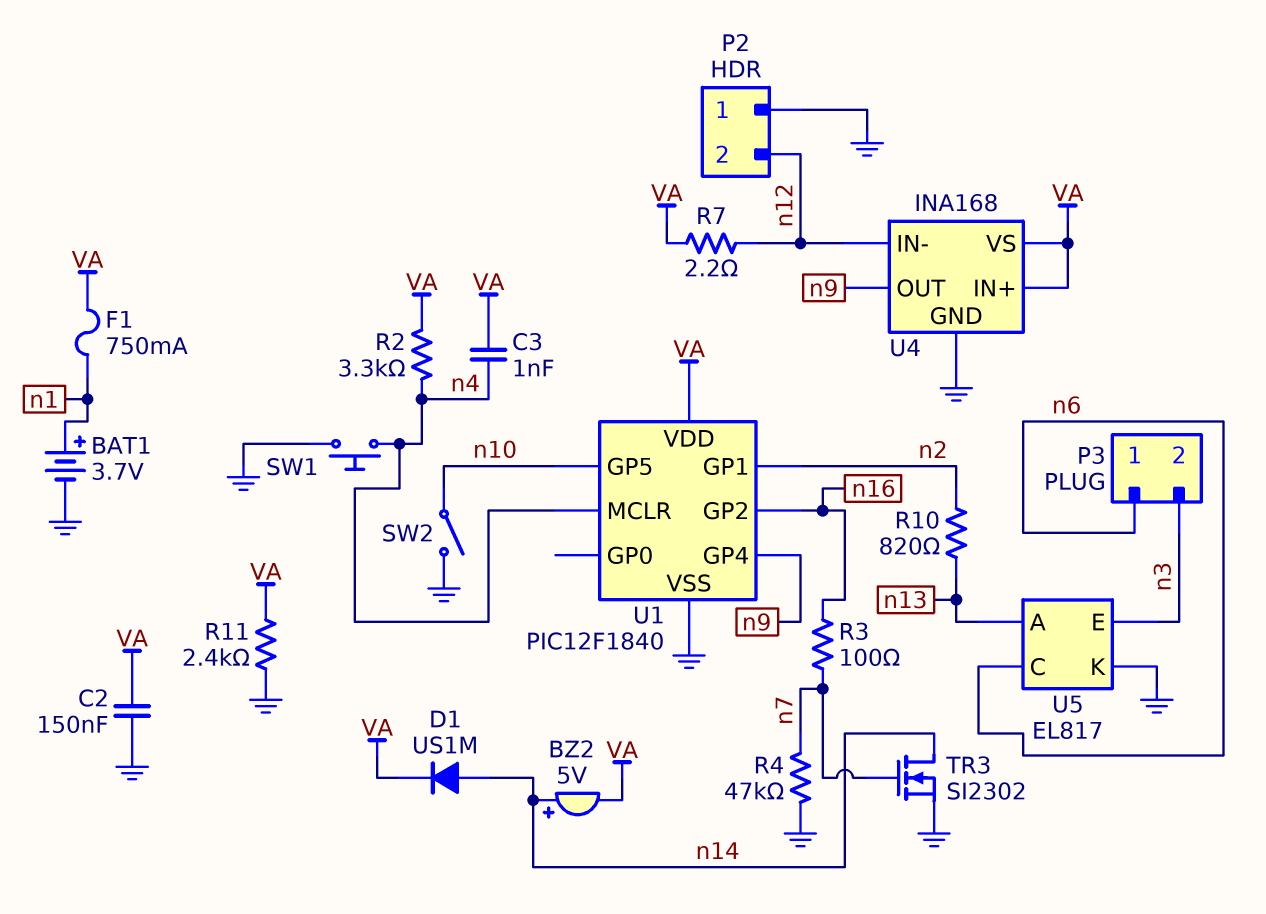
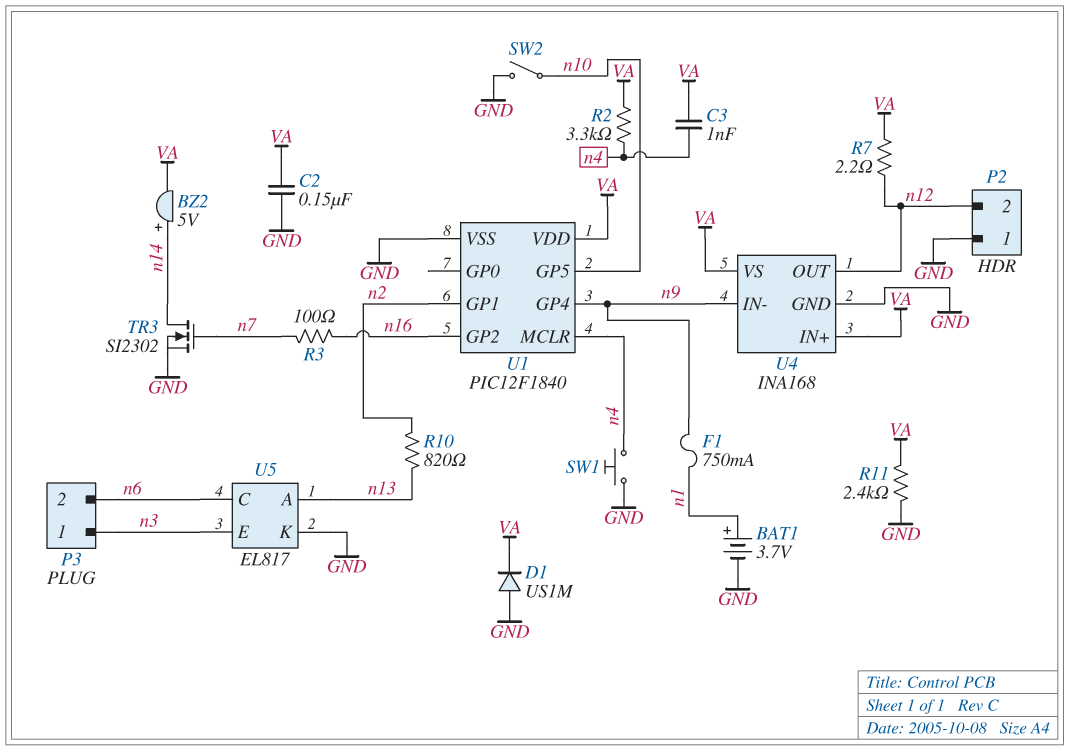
D1: diode US1M (A n14, K VA) -> diode US1M (A GND, K VA)
F1: 750mA (VA, n1) -> 750mA (n1, n9)
P3 pin 1: n6 -> n3
P3 pin 2: n3 -> n6
R4: 47k (GND, n7) -> none
U4 pin IN-: n12 -> n9
U4 pin OUT: n9 -> n12

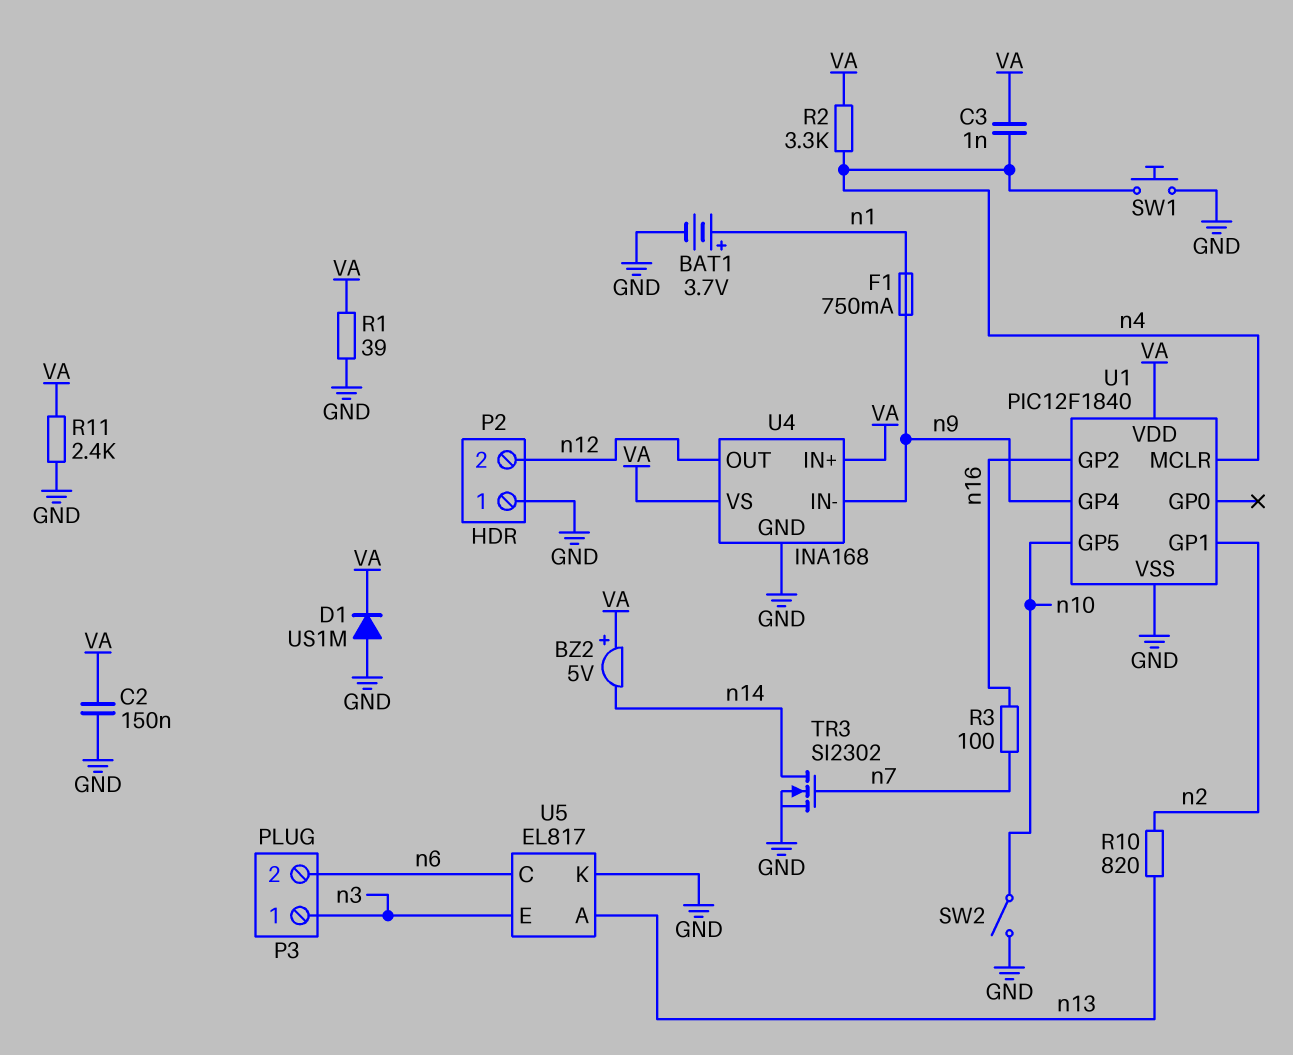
BZ2: buzzer 5V (plus n14, minus VA) -> buzzer 5V (plus VA, minus n14)
R1: none -> 39 (GND, VA)
R7: 2.2 (VA, n12) -> none

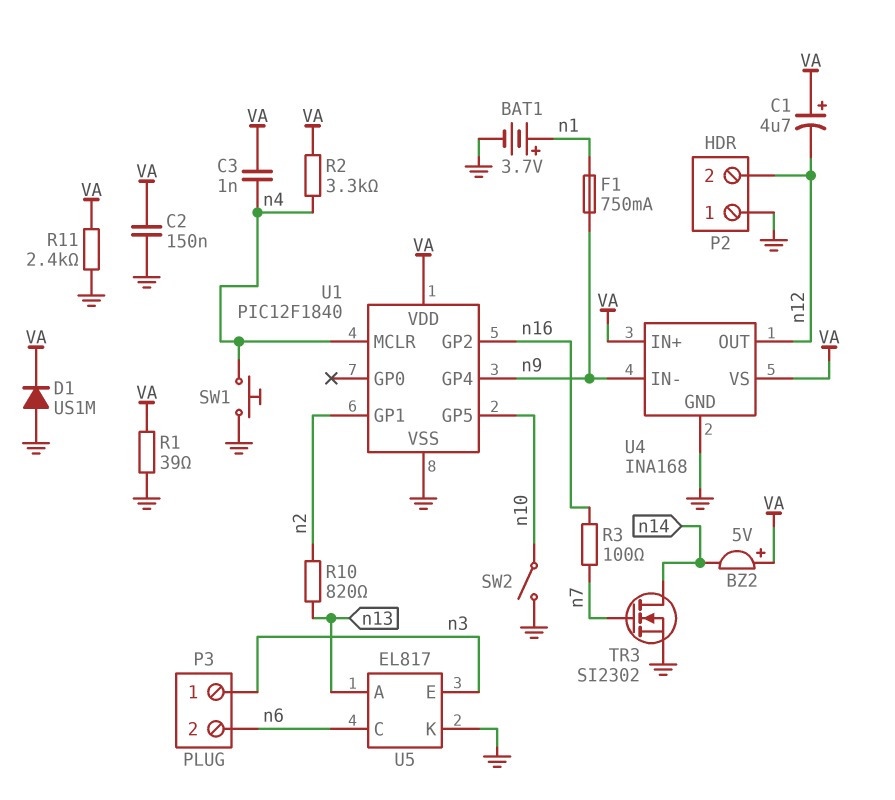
C1: none -> 4.7uF (plus VA, minus n12)

